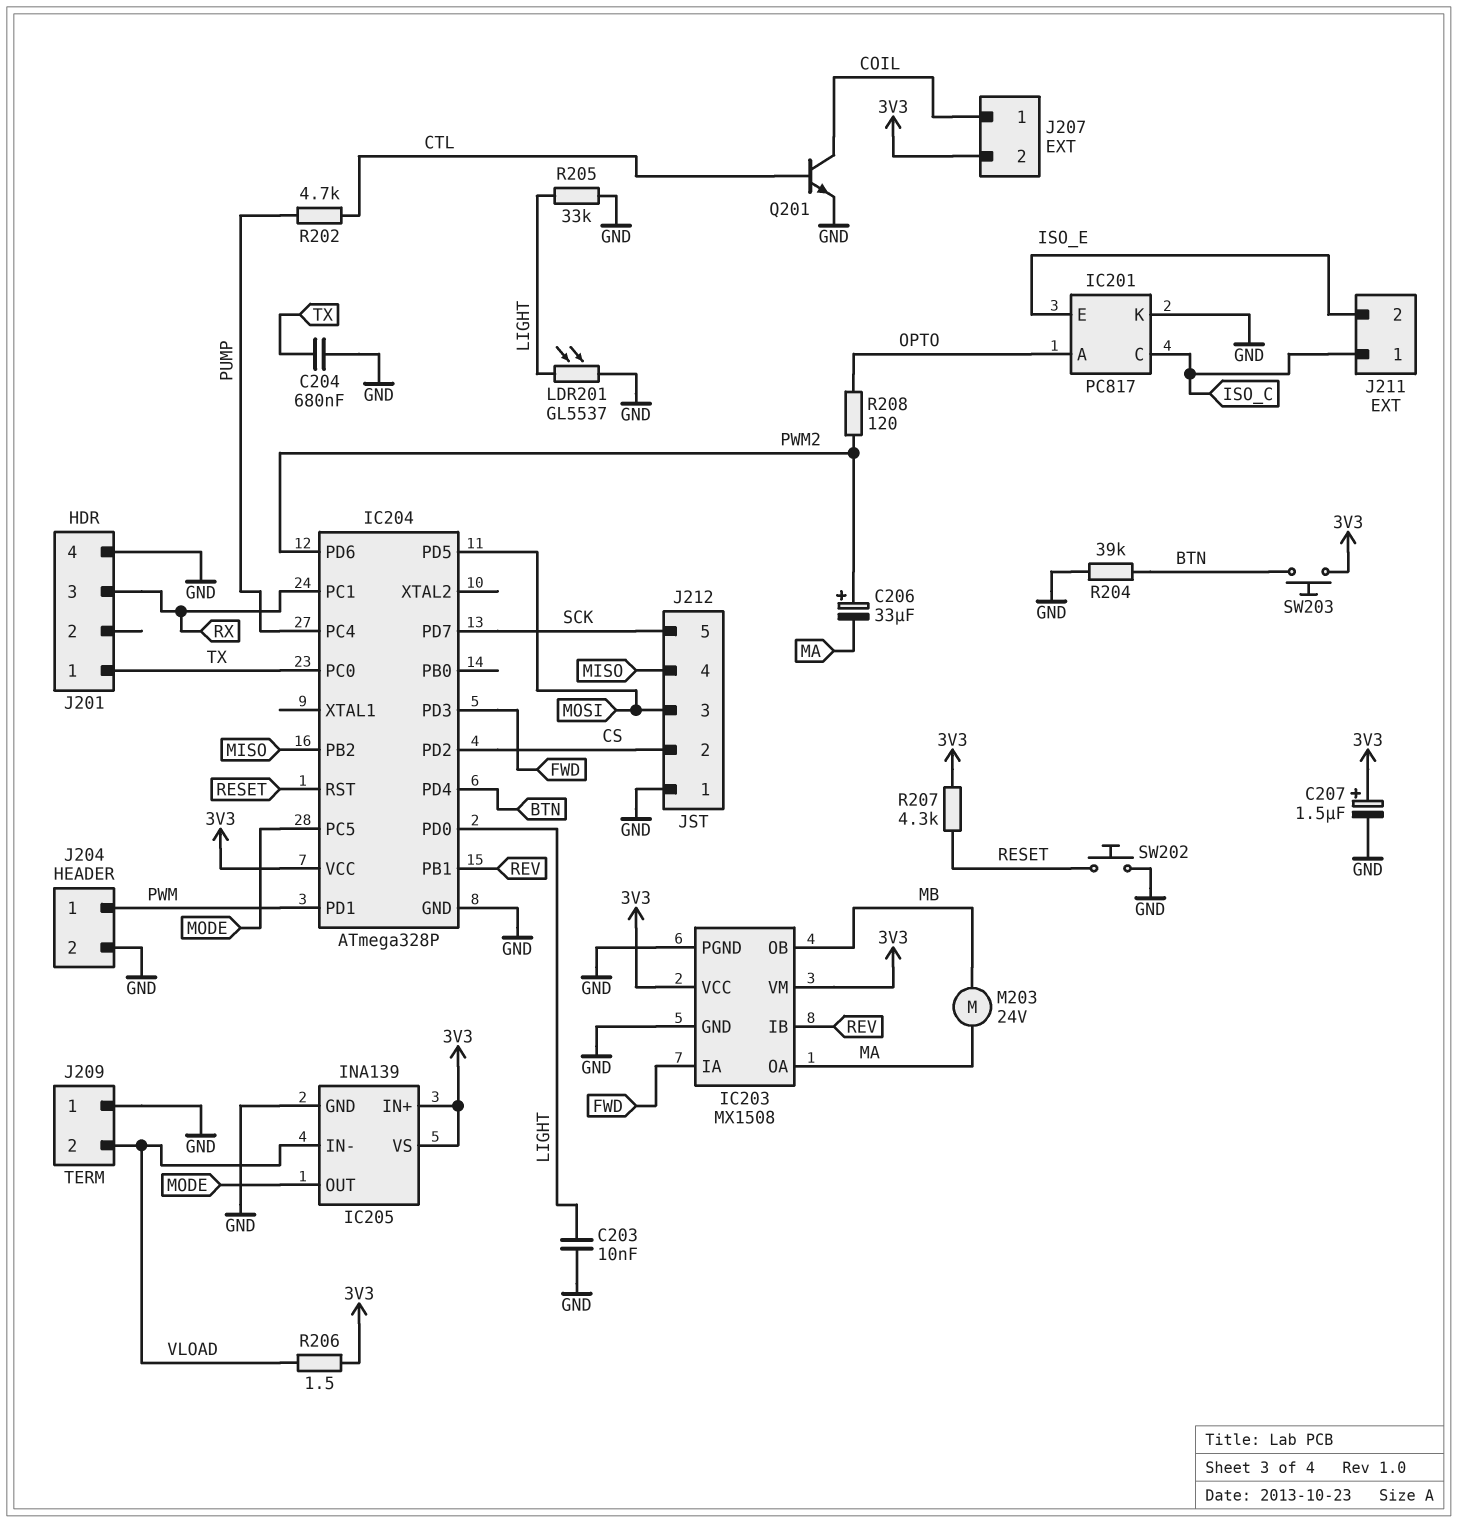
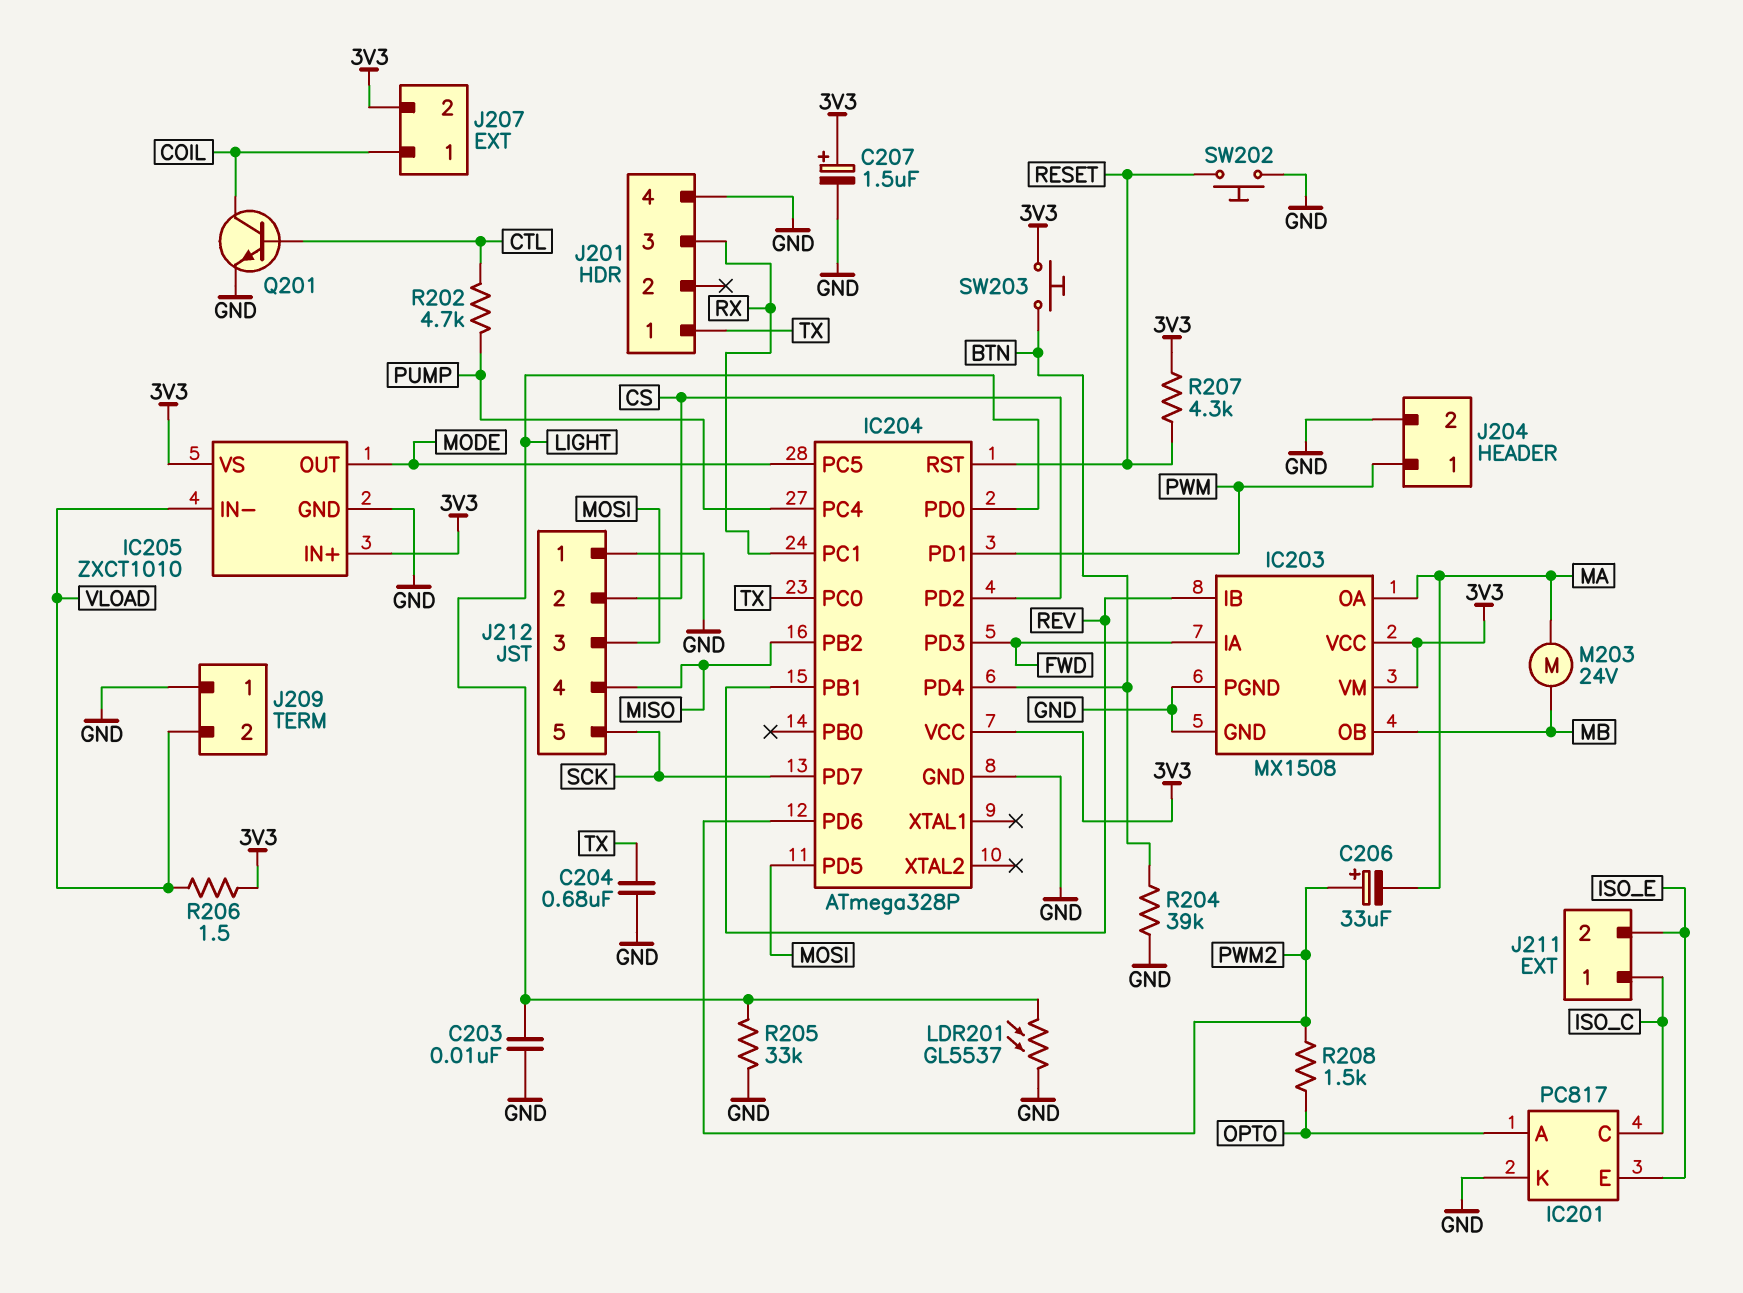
IC205: INA139 -> ZXCT1010
R208: 120 (OPTO, PWM2) -> 1.5k (OPTO, PWM2)

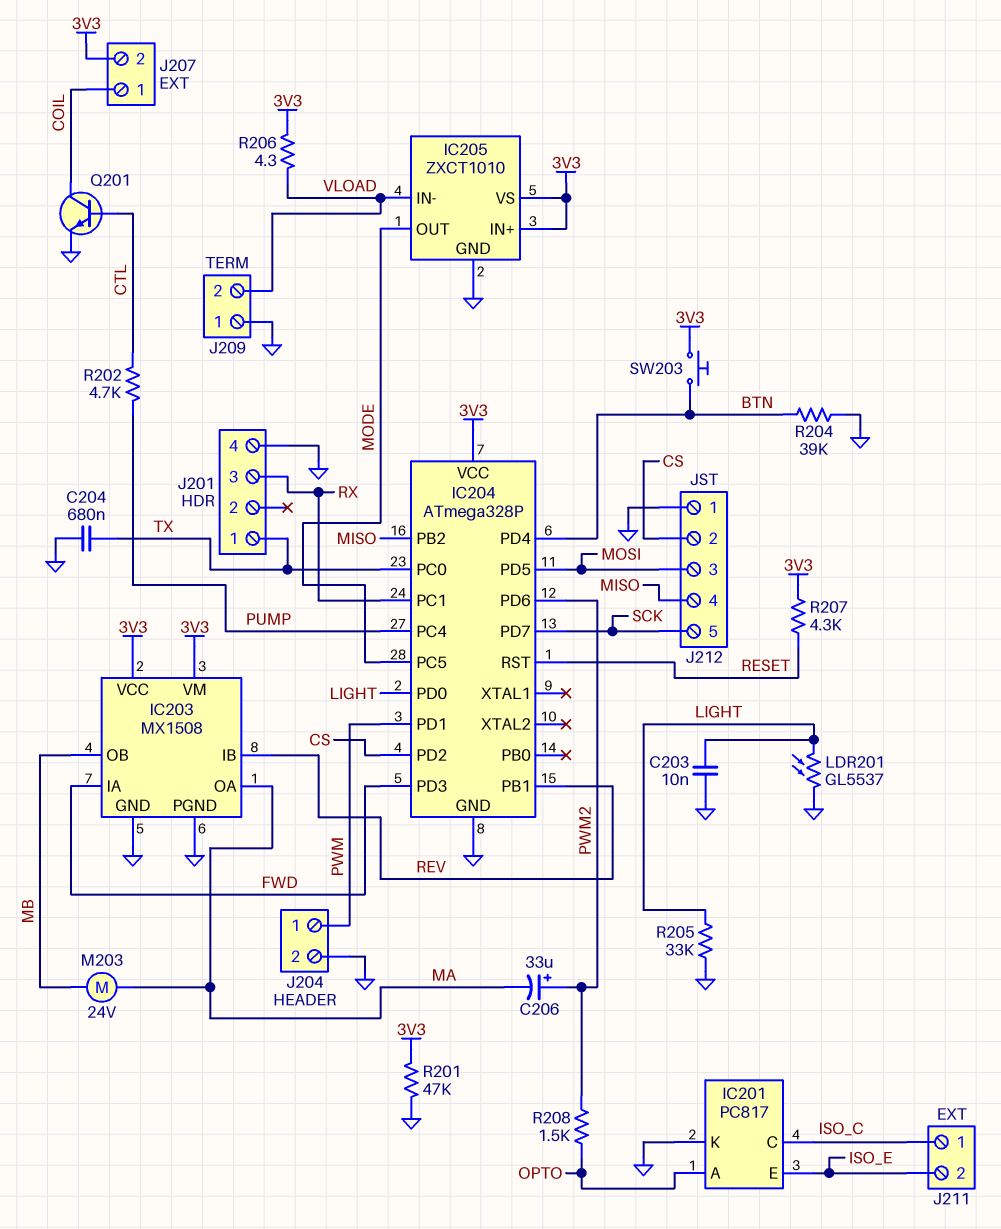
C207: 1.5uF (plus 3V3, minus GND) -> none
R201: none -> 47k (3V3, GND)
R206: 1.5 (3V3, VLOAD) -> 4.3 (3V3, VLOAD)
SW202: button (GND, RESET) -> none

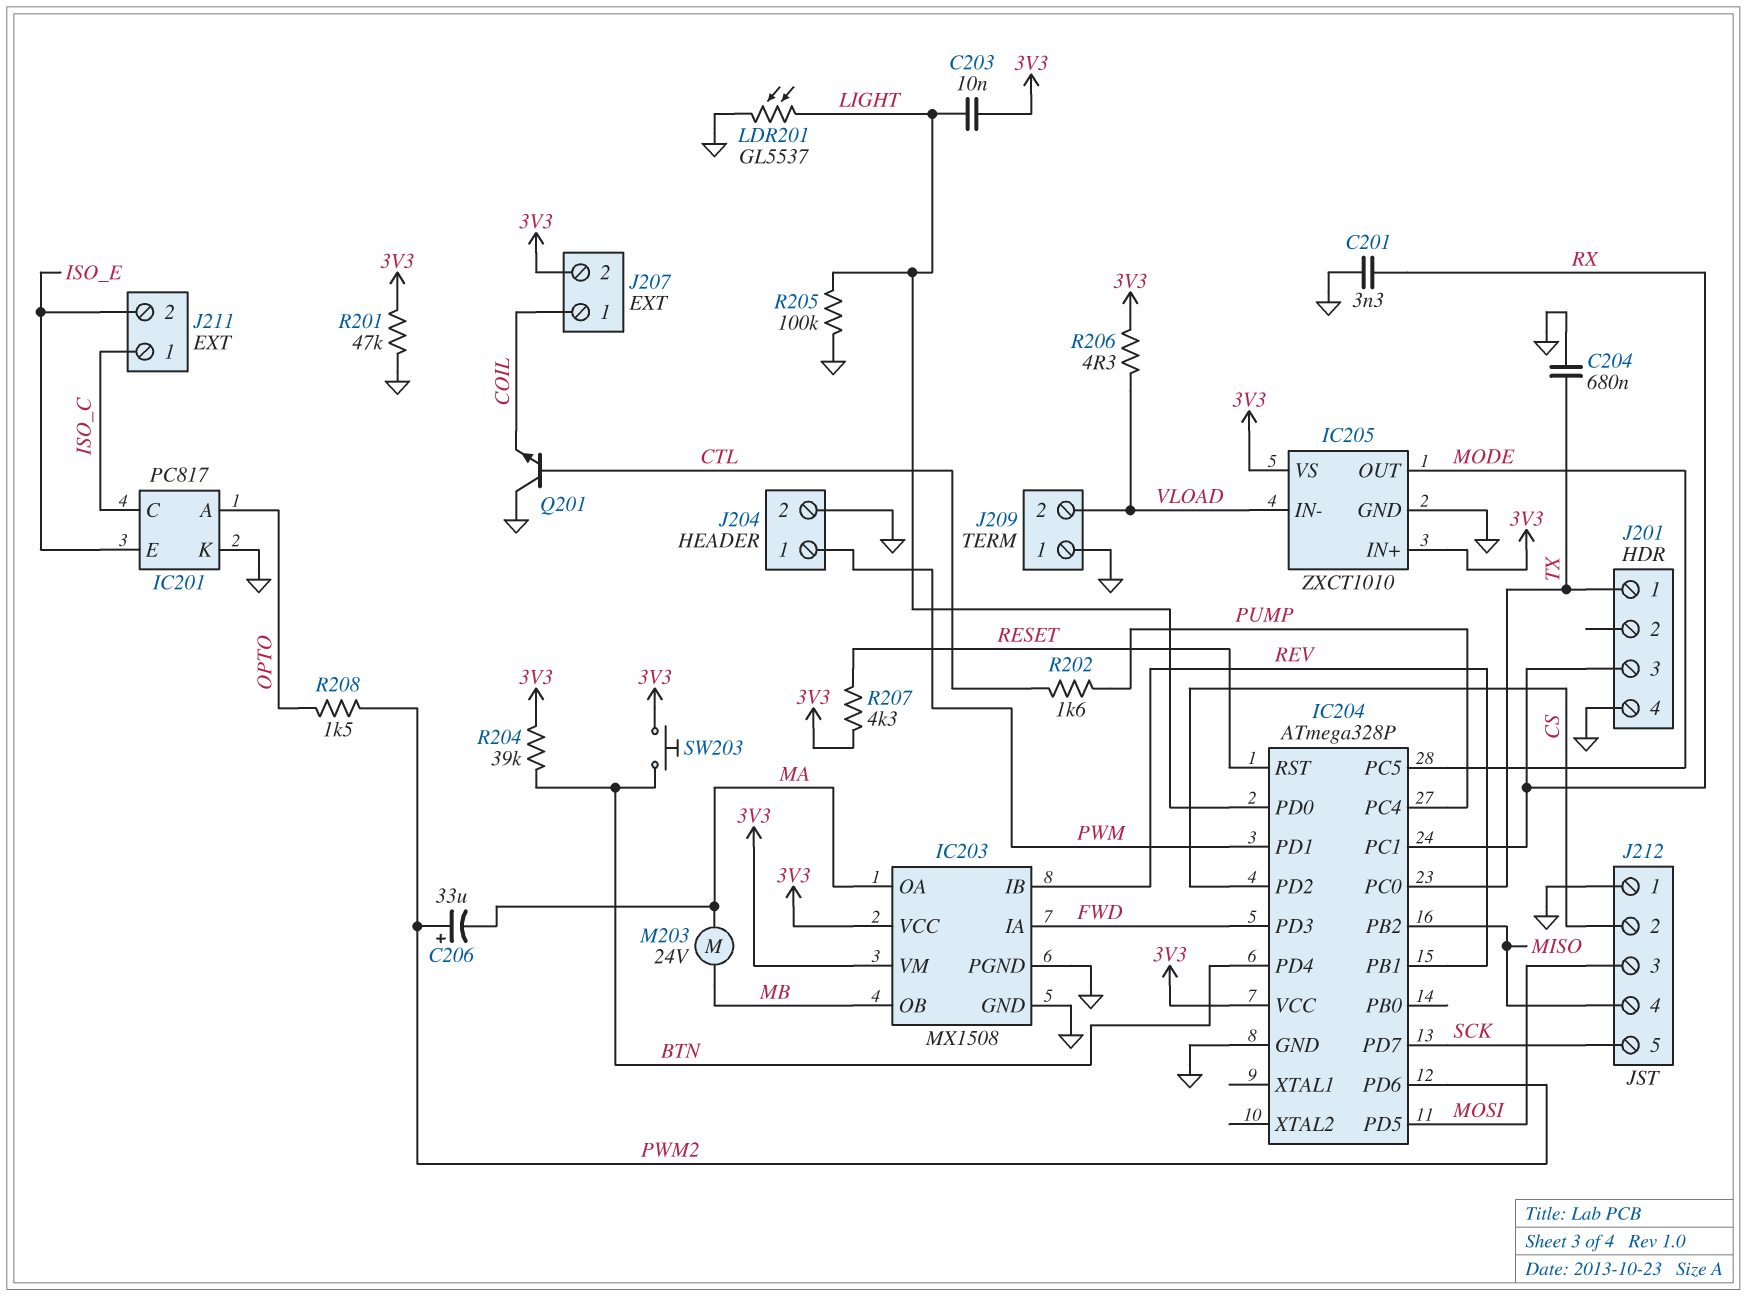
C201: none -> 3.3nF (GND, RX)
C203: 10nF (GND, LIGHT) -> 10nF (3V3, LIGHT)
Q201: NPN (B CTL, C COIL, E GND) -> NPN (B CTL, C GND, E COIL)
R202: 4.7k (CTL, PUMP) -> 1.6k (CTL, PUMP)
R204: 39k (BTN, GND) -> 39k (3V3, BTN)
R205: 33k (GND, LIGHT) -> 100k (GND, LIGHT)

